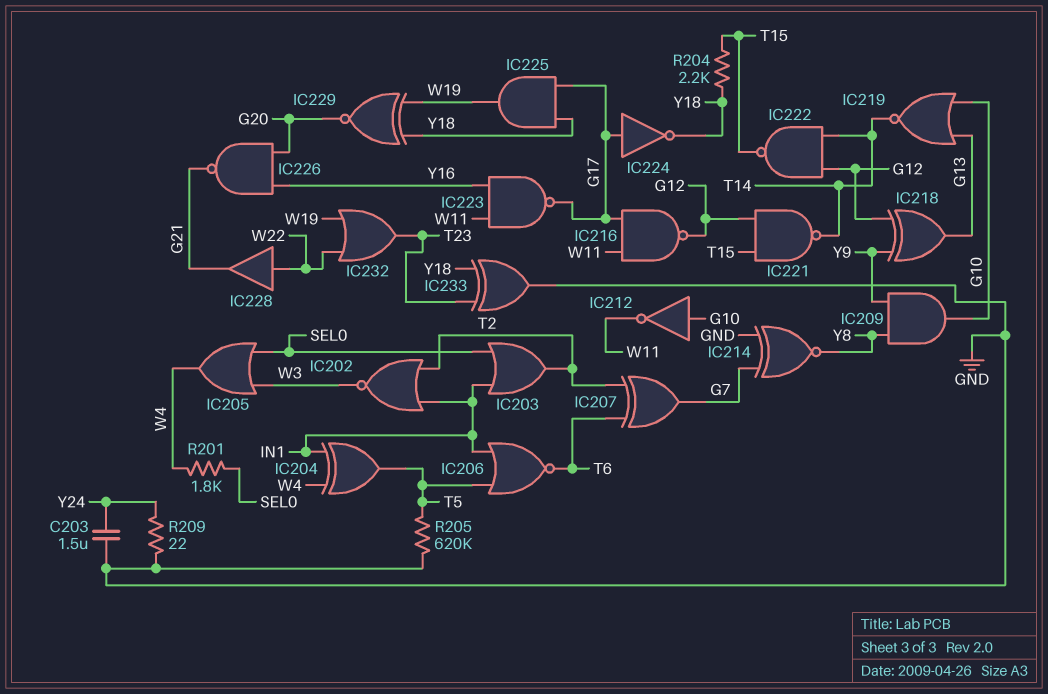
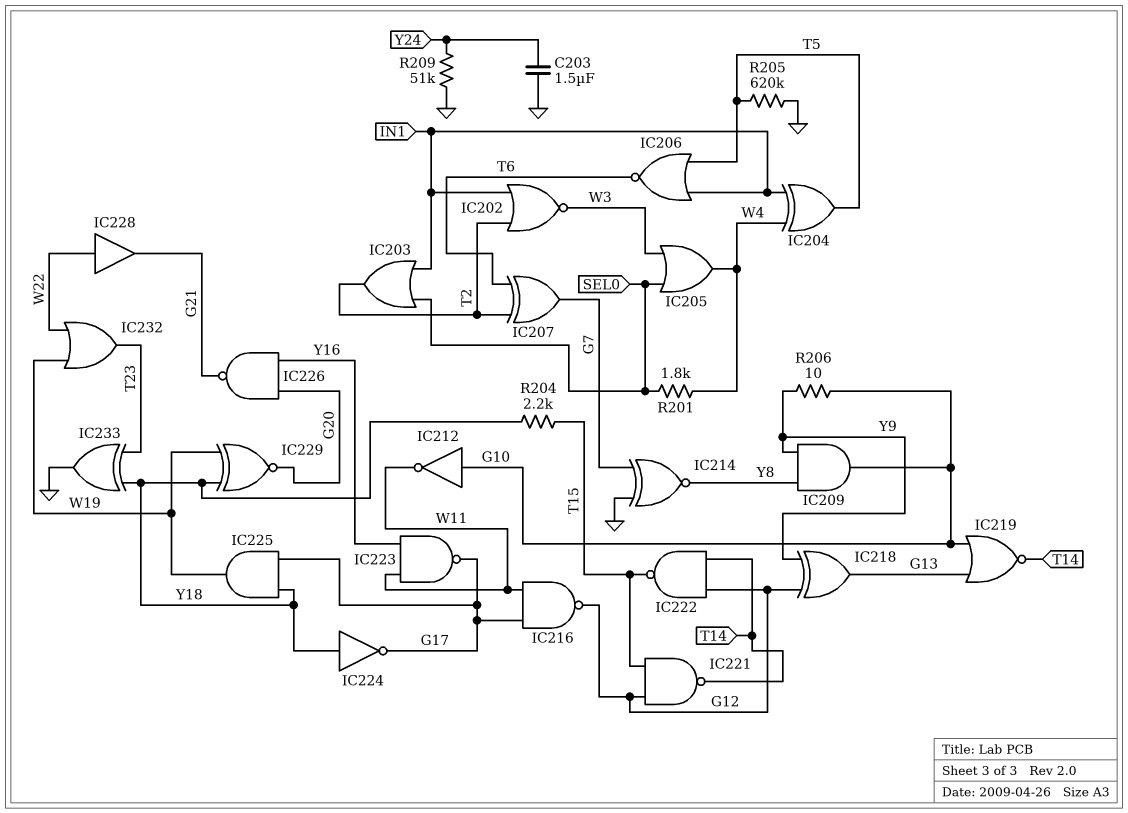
IC224: NOT (in G17, out Y18) -> NOT (in Y18, out G17)
R206: none -> 10 (G10, Y9)
R209: 22 (GND, Y24) -> 51k (GND, Y24)

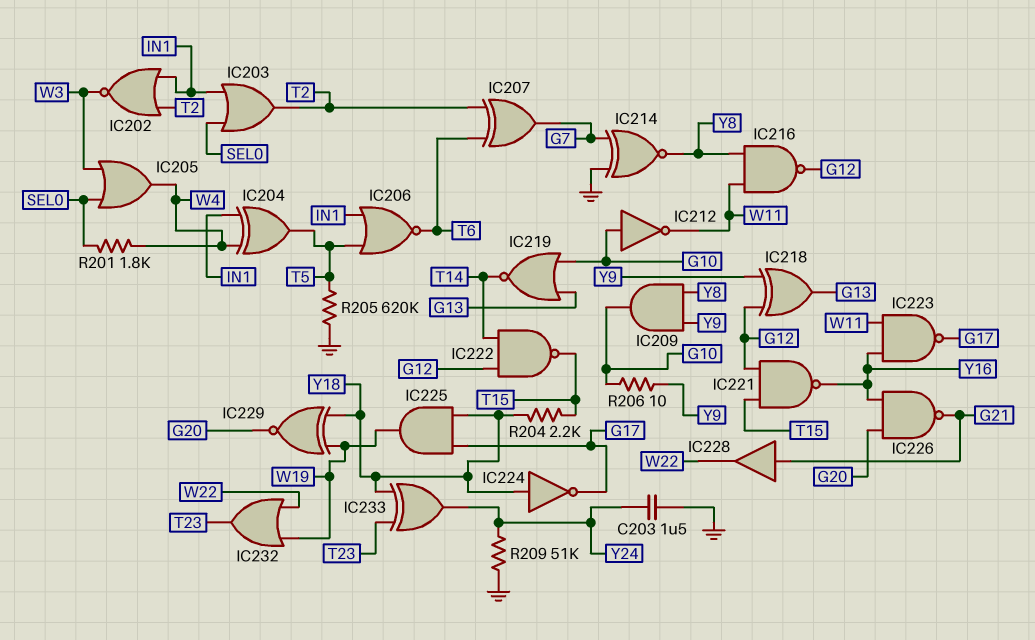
IC216: NAND (in G17, in W11, out G12) -> NAND (in W11, in Y8, out G12)
IC221: NAND (in G12, in T15, out T14) -> NAND (in G12, in T15, out Y16)
IC228: buffer (in W22, out G21) -> buffer (in G21, out W22)
IC233: XOR (in T23, in Y18, out GND) -> XOR (in T23, in Y18, out Y24)

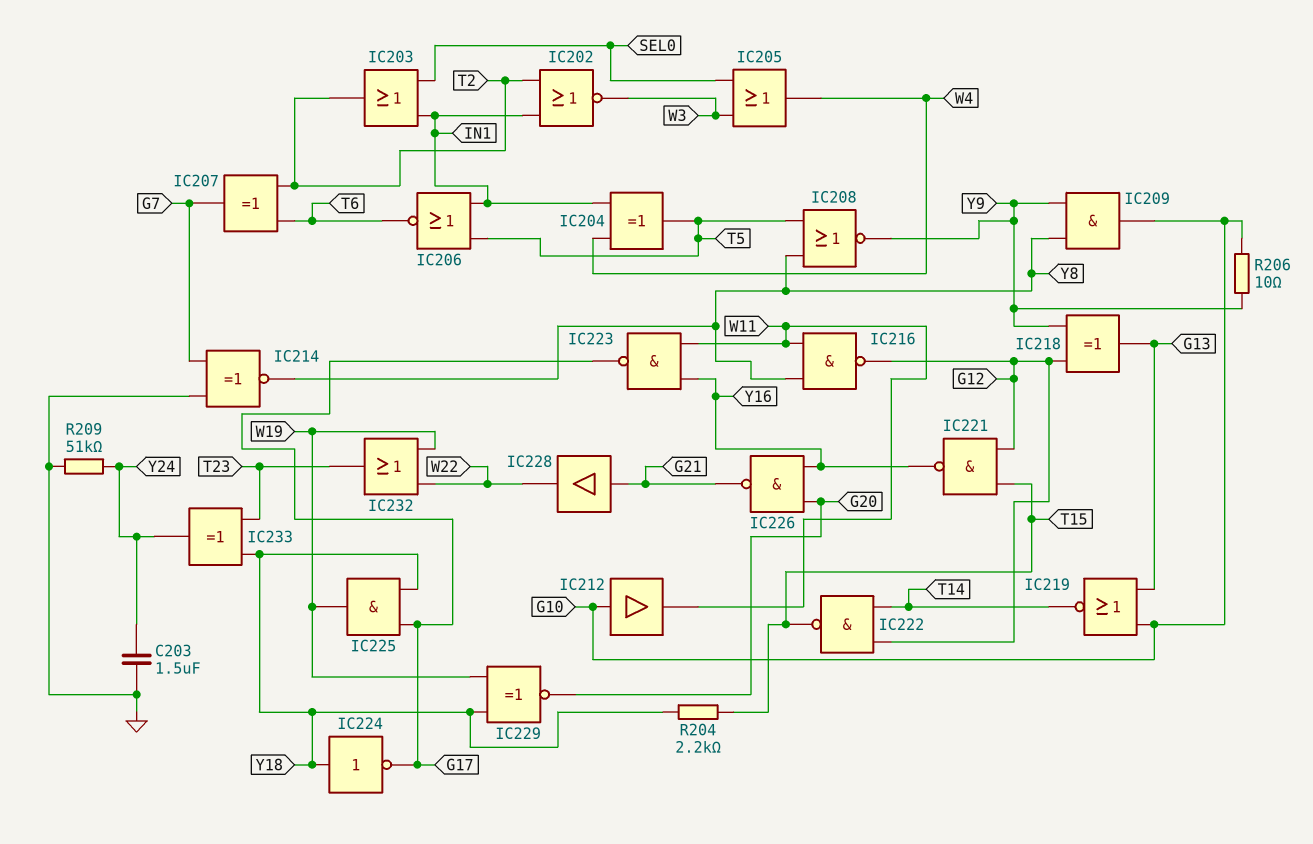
IC208: none -> NOR (in T5, in Y8, out Y9)
IC212: NOT (in G10, out W11) -> buffer (in G10, out W11)
R201: 1.8k (SEL0, W4) -> none
R205: 620k (GND, T5) -> none

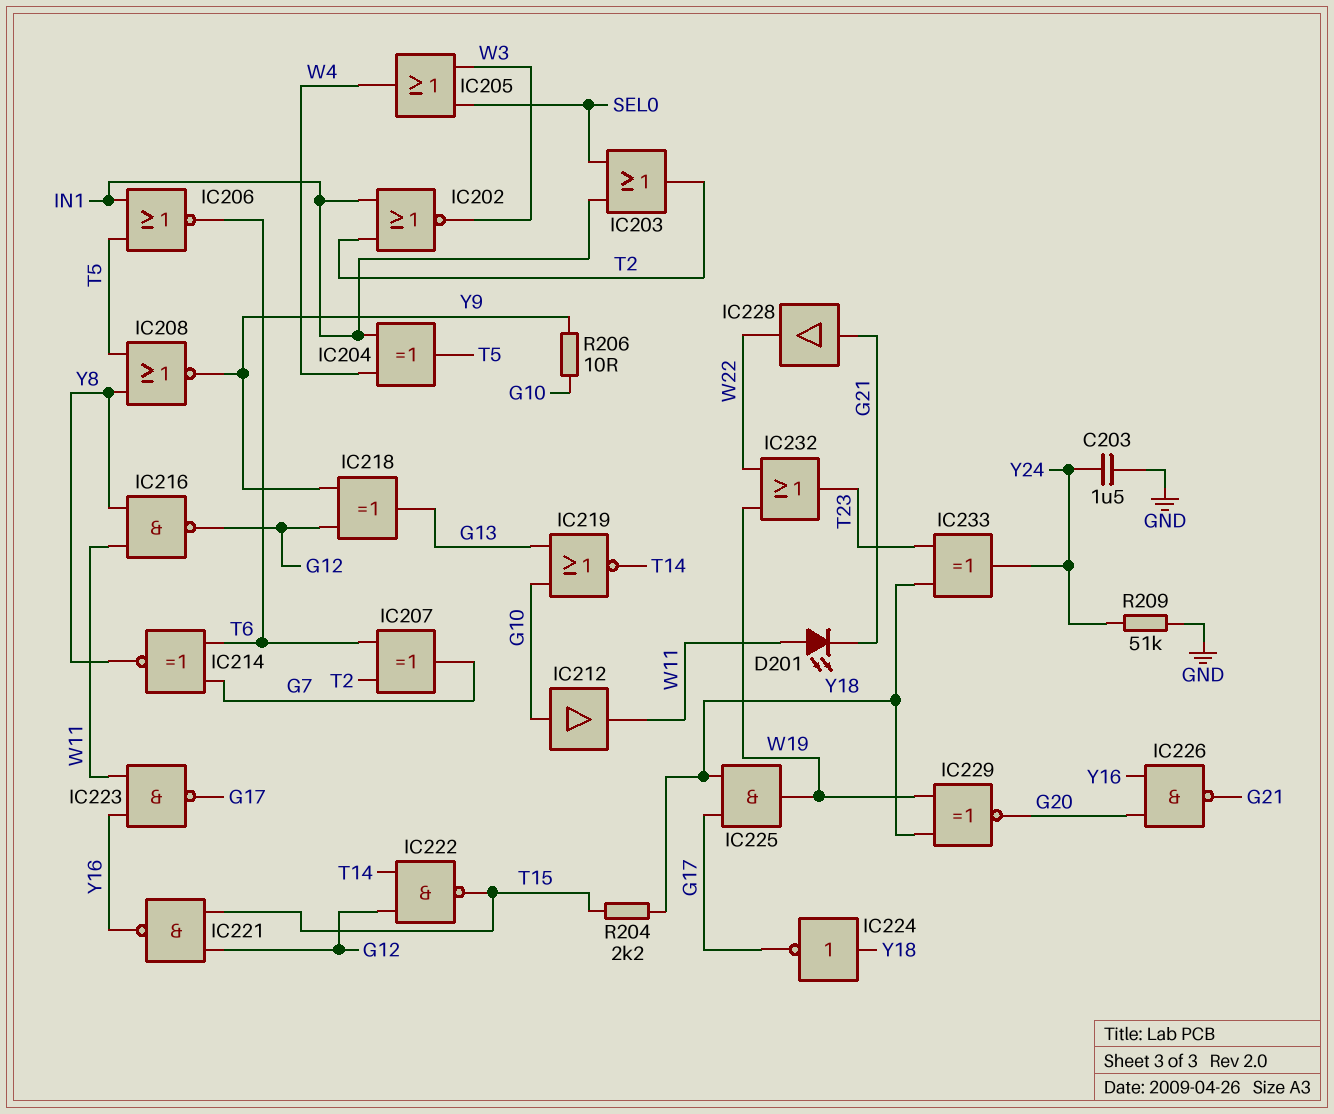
D201: none -> LED (A W11, K G21)
IC209: AND (in Y8, in Y9, out G10) -> none
IC214: XNOR (in G7, in GND, out Y8) -> XNOR (in G7, in T6, out Y8)

